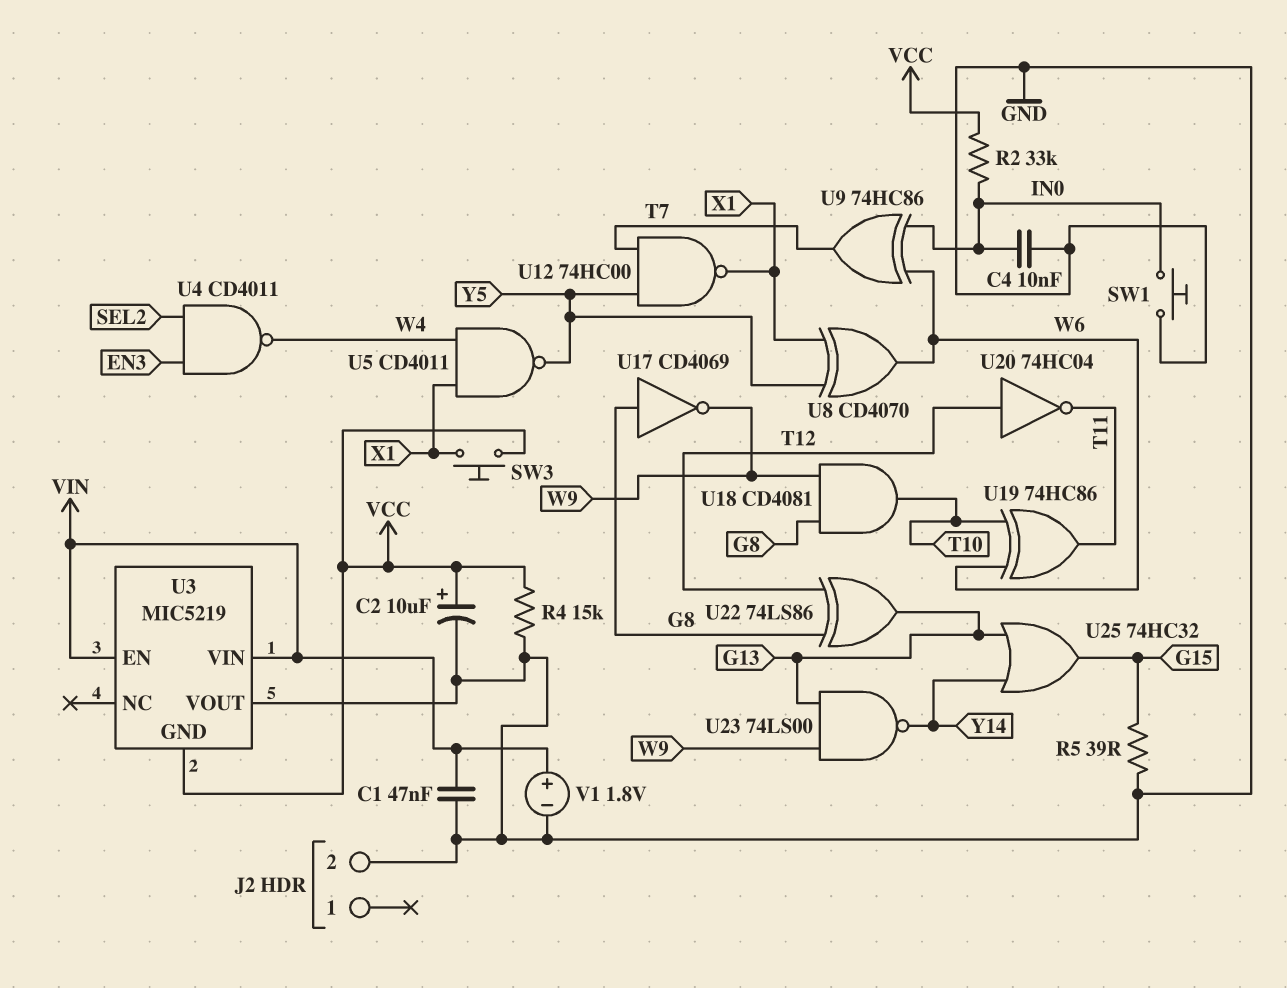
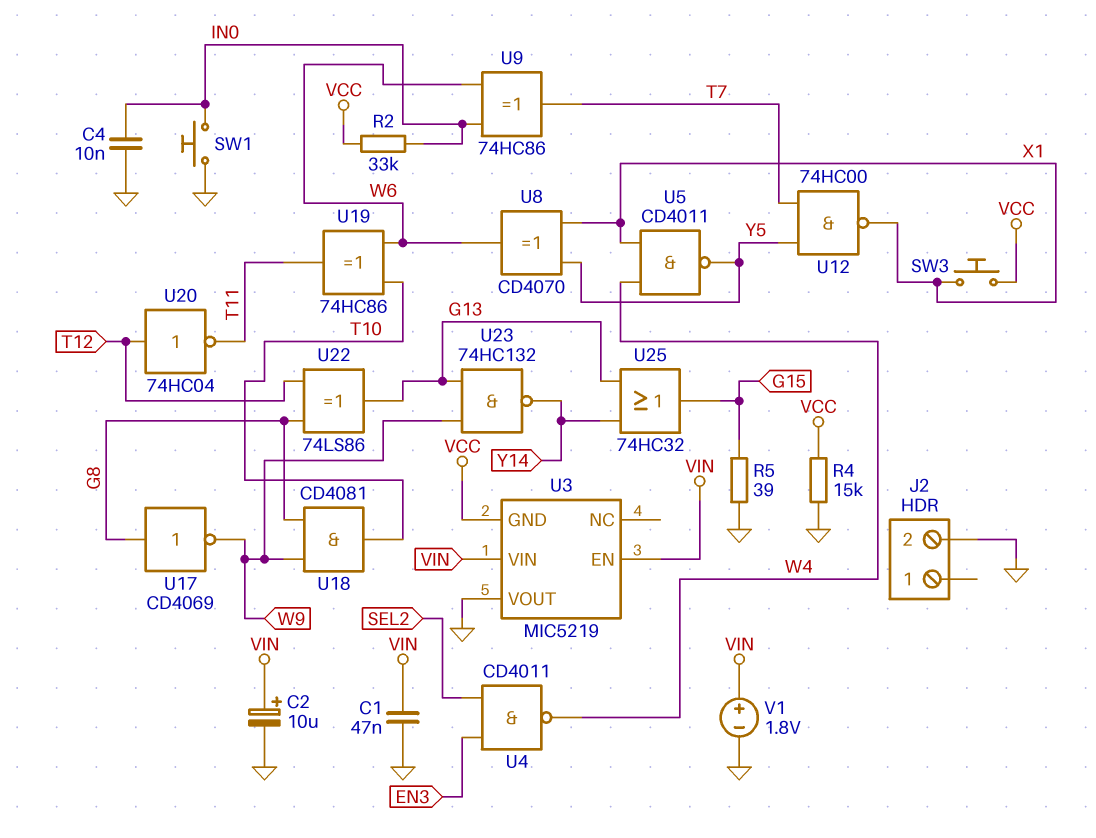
C2: 10uF (plus VCC, minus GND) -> 10uF (plus VIN, minus GND)
U23: NAND 74LS00 (in G13, in W9, out Y14) -> NAND 74HC132 (in G13, in W9, out Y14)

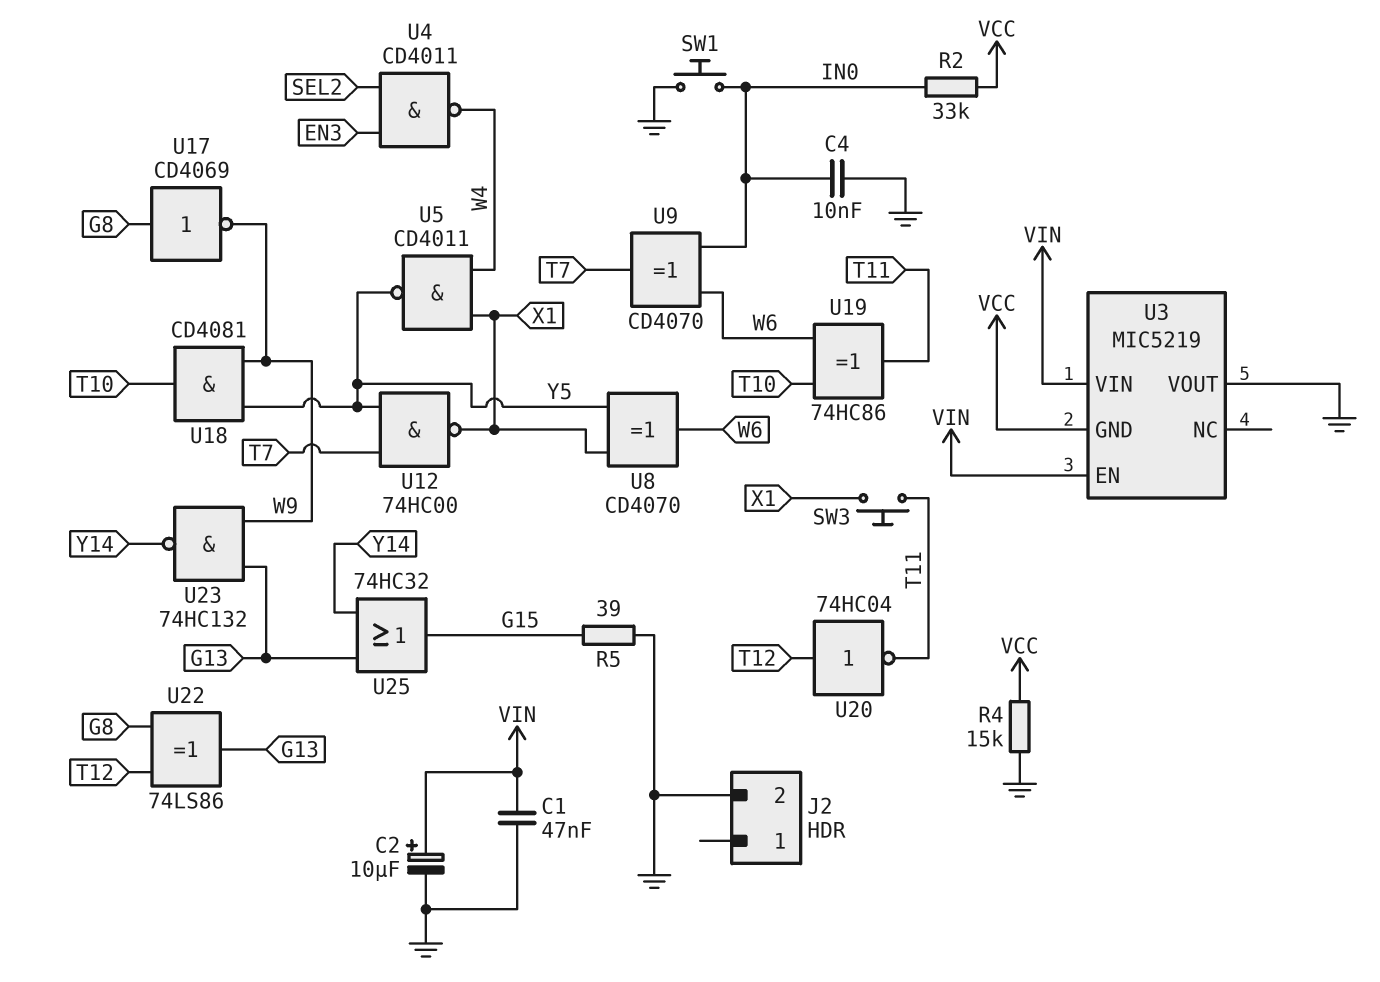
SW3: button (VCC, X1) -> button (T11, X1)
U9: XOR 74HC86 (in IN0, in W6, out T7) -> XOR CD4070 (in IN0, in W6, out T7)
U18: AND CD4081 (in G8, in W9, out T10) -> AND CD4081 (in W9, in Y5, out T10)
V1: 1.8V (plus VIN, minus GND) -> none

